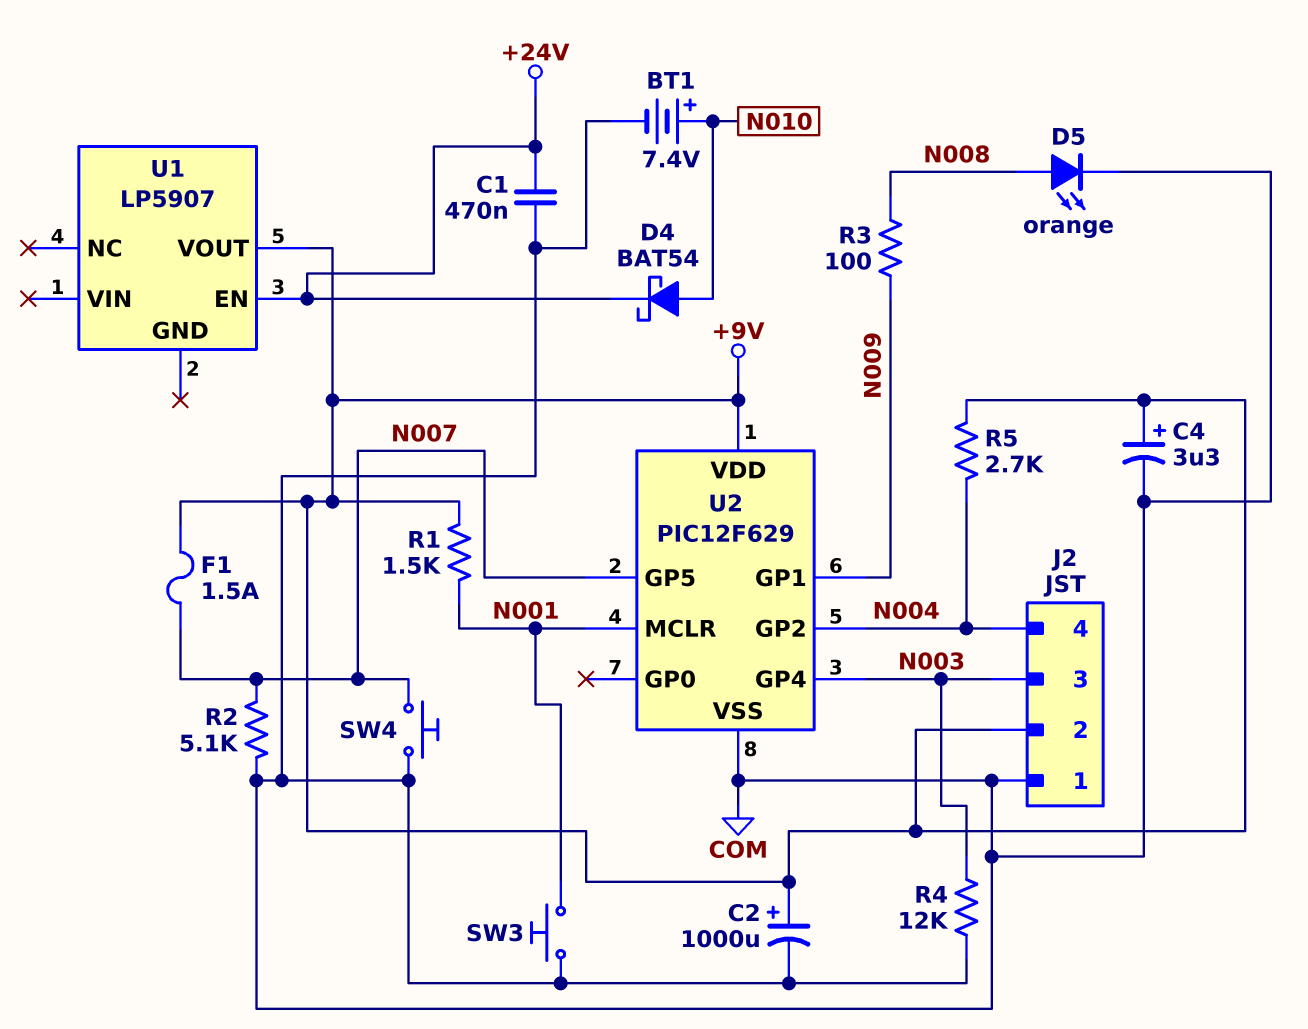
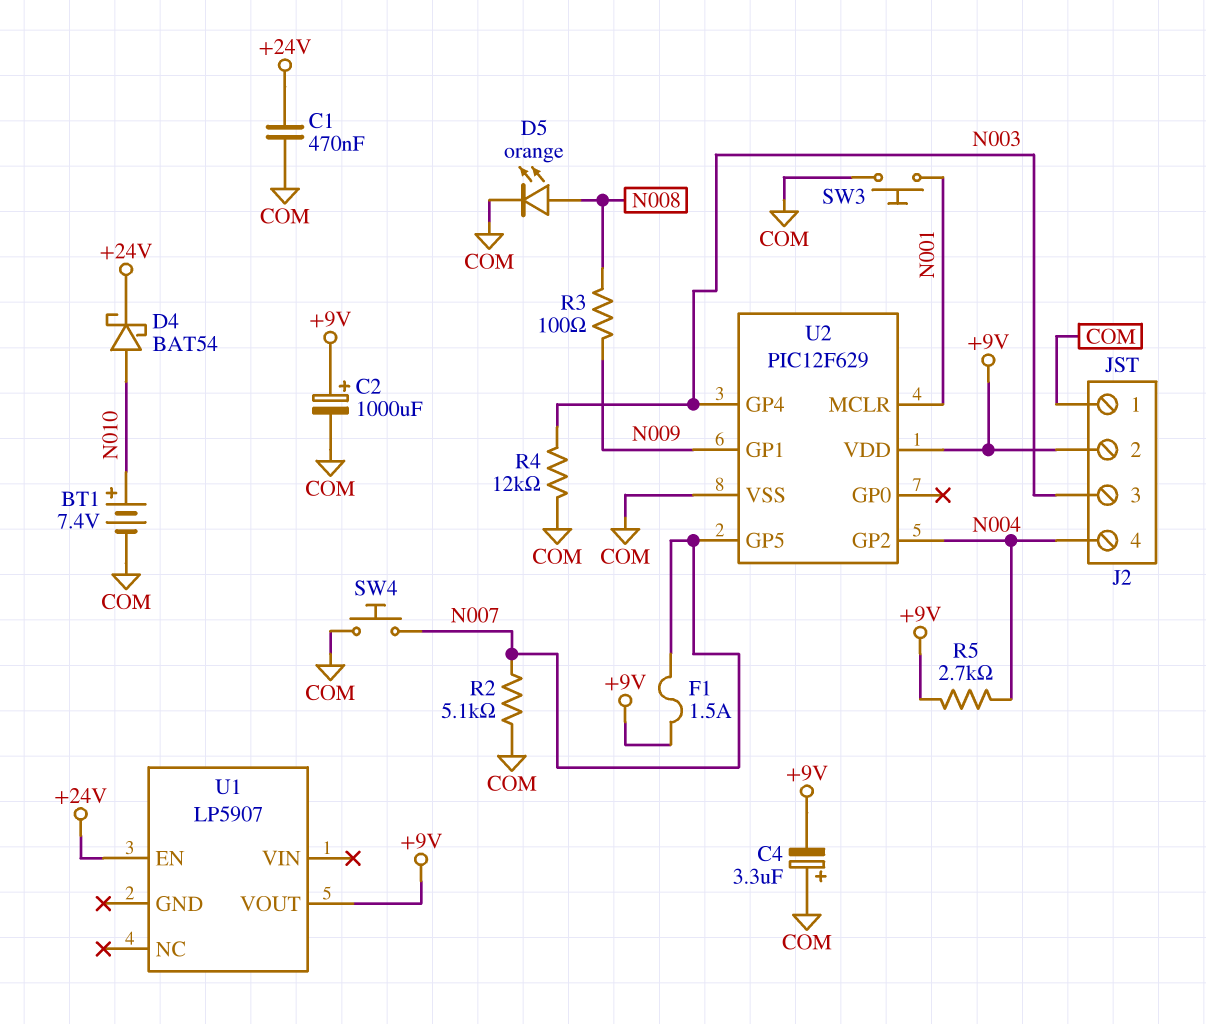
C4: 3.3uF (plus +9V, minus COM) -> 3.3uF (plus COM, minus +9V)
R1: 1.5k (+9V, N001) -> none

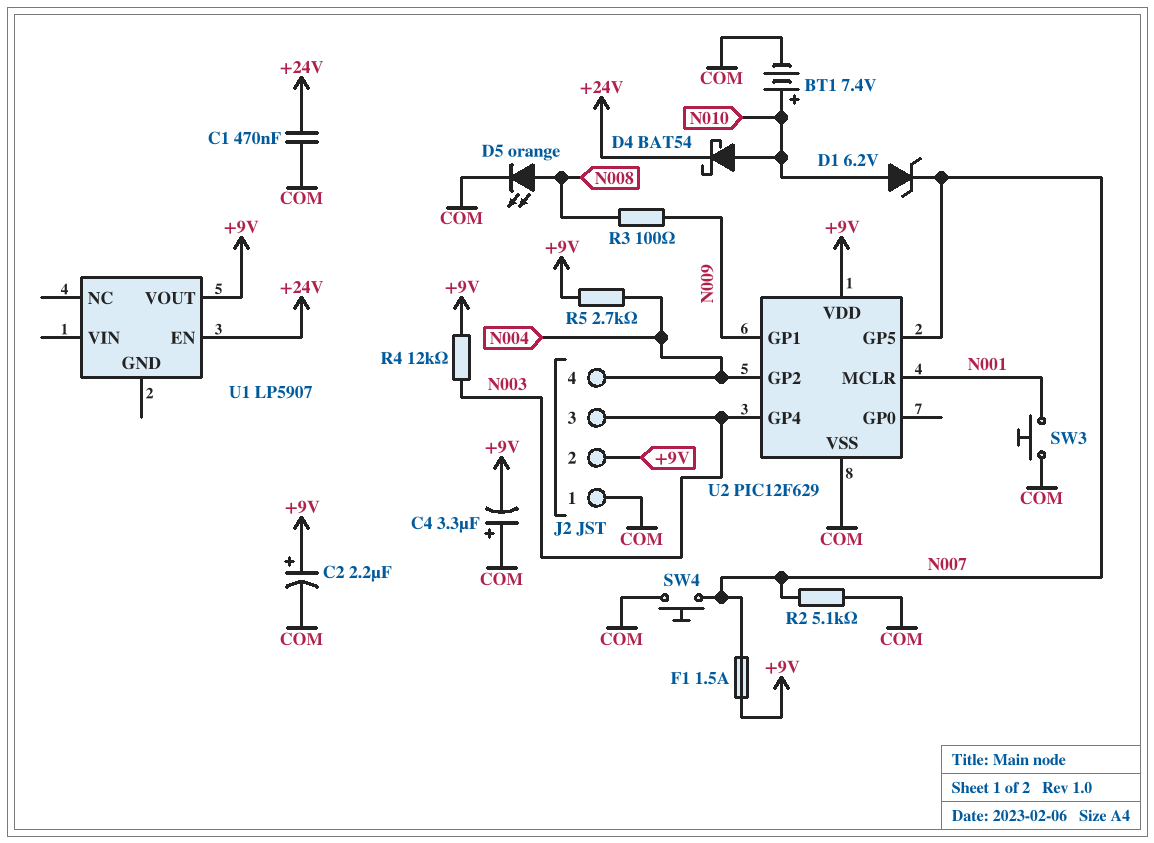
C2: 1000uF (plus +9V, minus COM) -> 2.2uF (plus +9V, minus COM)
D1: none -> zener 6.2V (A N010, K N007)
R4: 12k (COM, N003) -> 12k (+9V, N003)

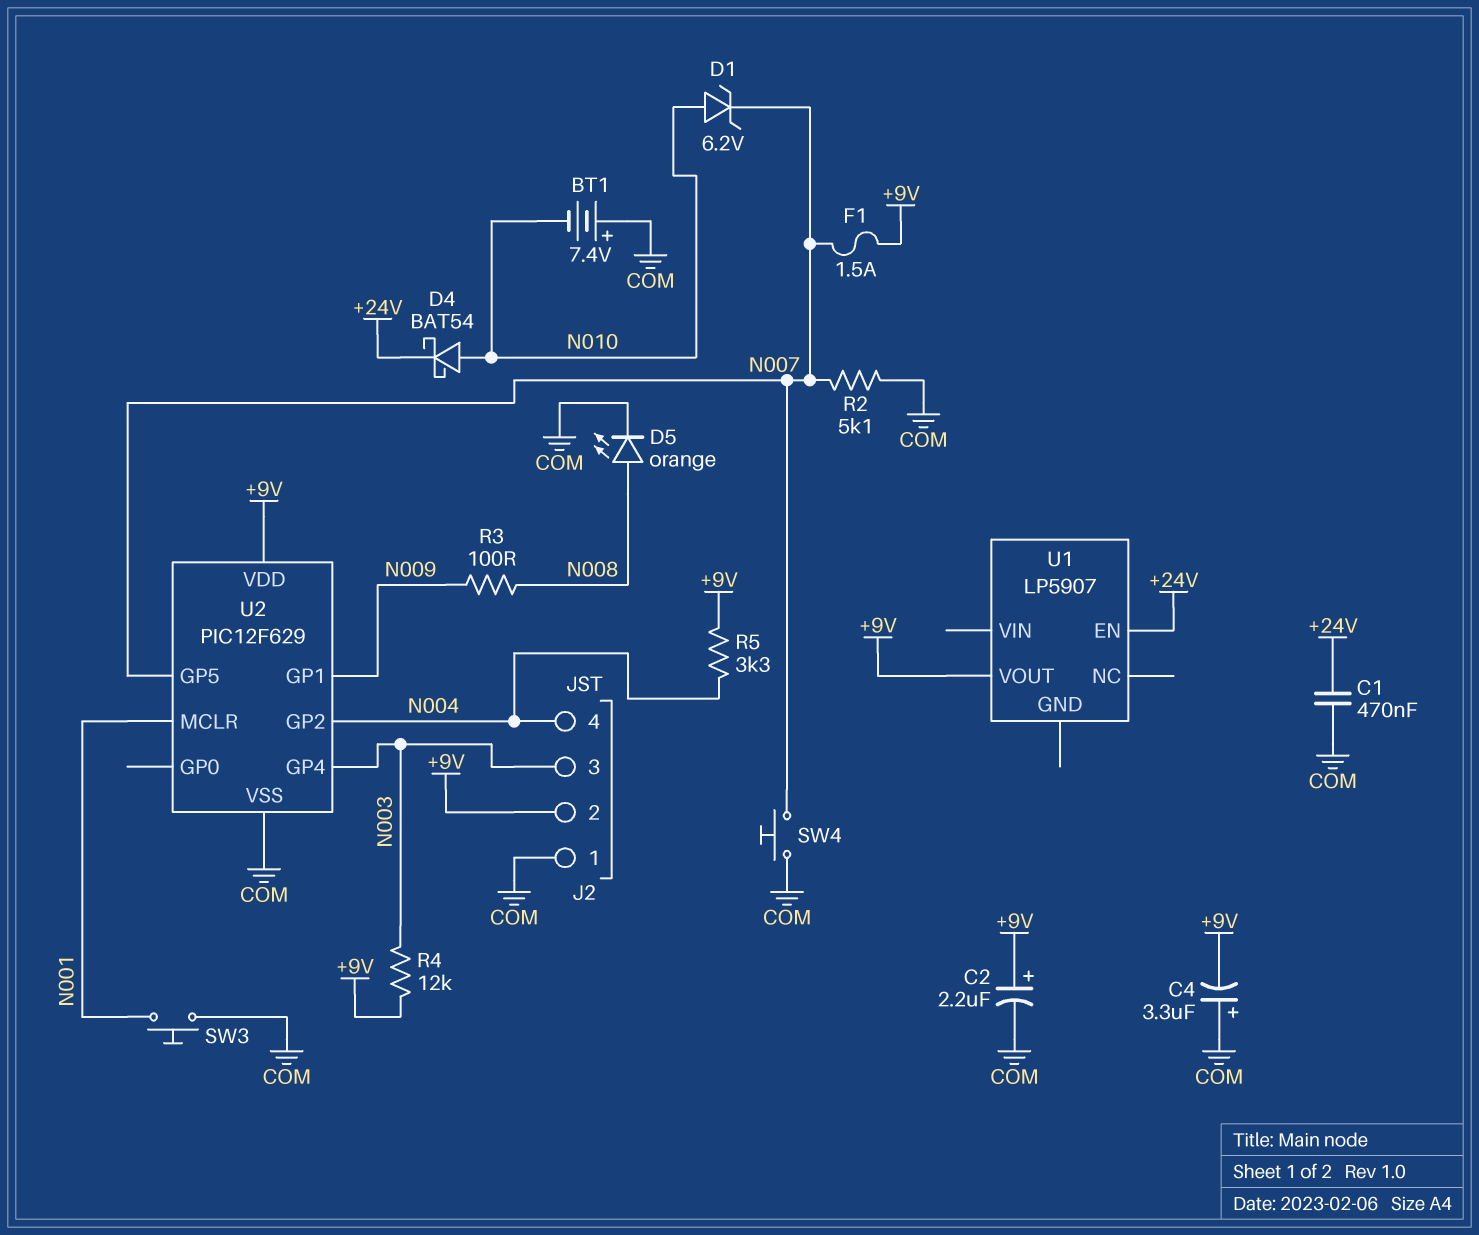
BT1: 7.4V (plus N010, minus COM) -> 7.4V (plus COM, minus N010)
R5: 2.7k (+9V, N004) -> 3.3k (+9V, N004)

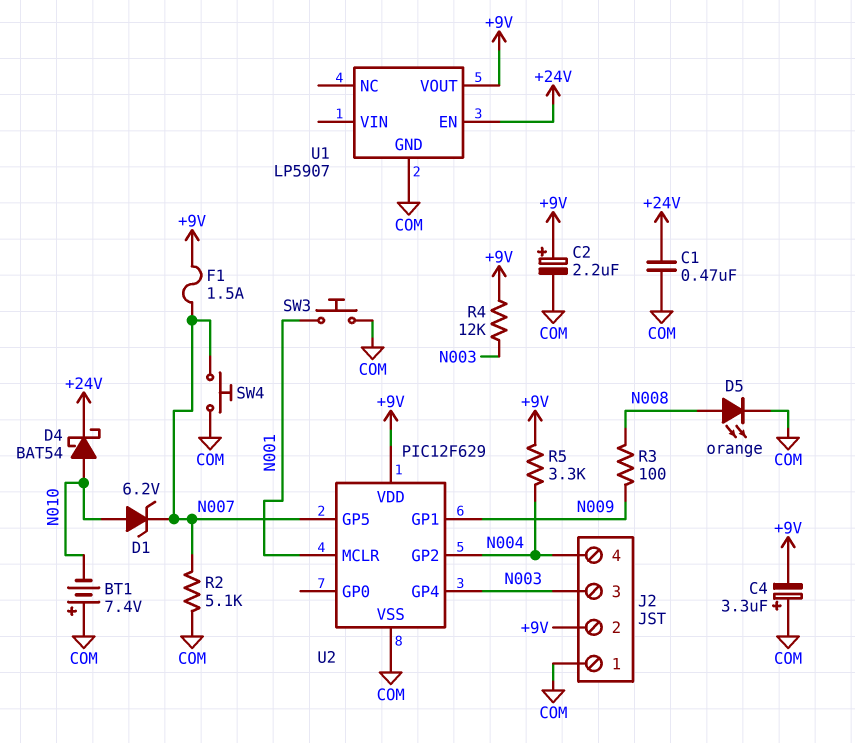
U1 pin GND: none -> COM

